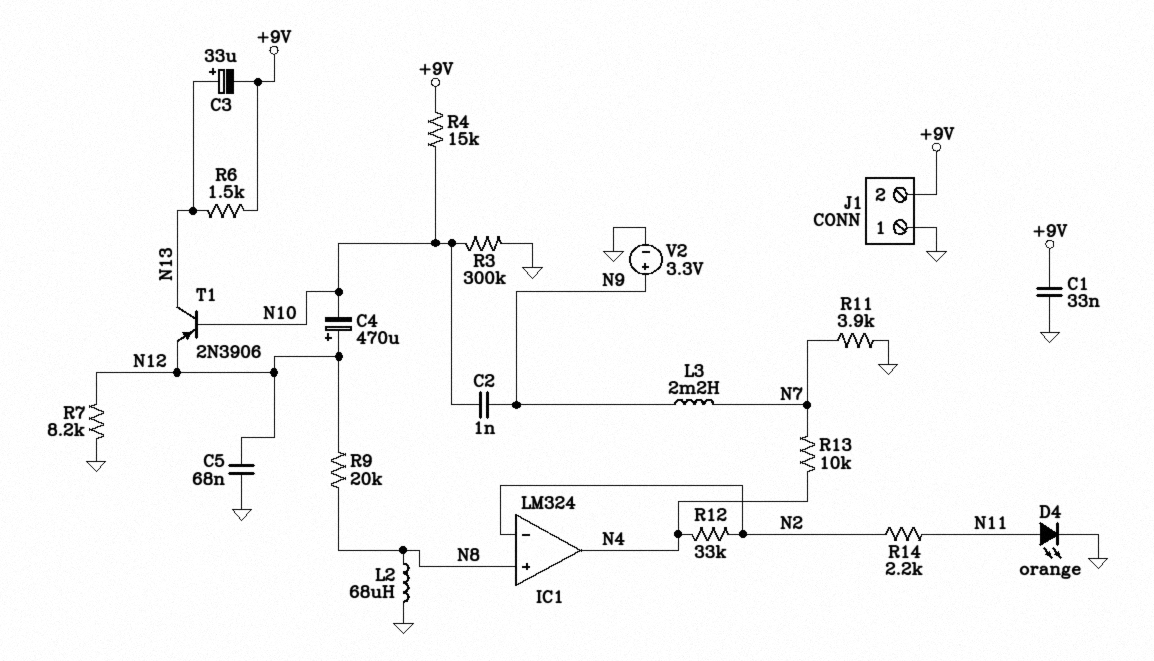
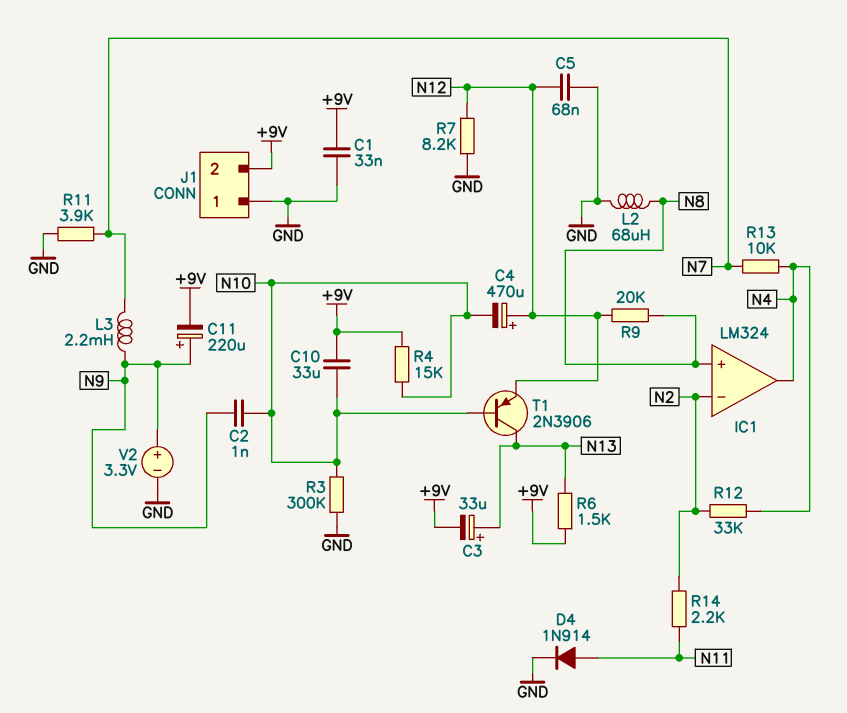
C10: none -> 33uF (+9V, N10)
C11: none -> 220uF (plus N9, minus +9V)
D4: LED orange (A N11, K GND) -> diode 1N914 (A N11, K GND)

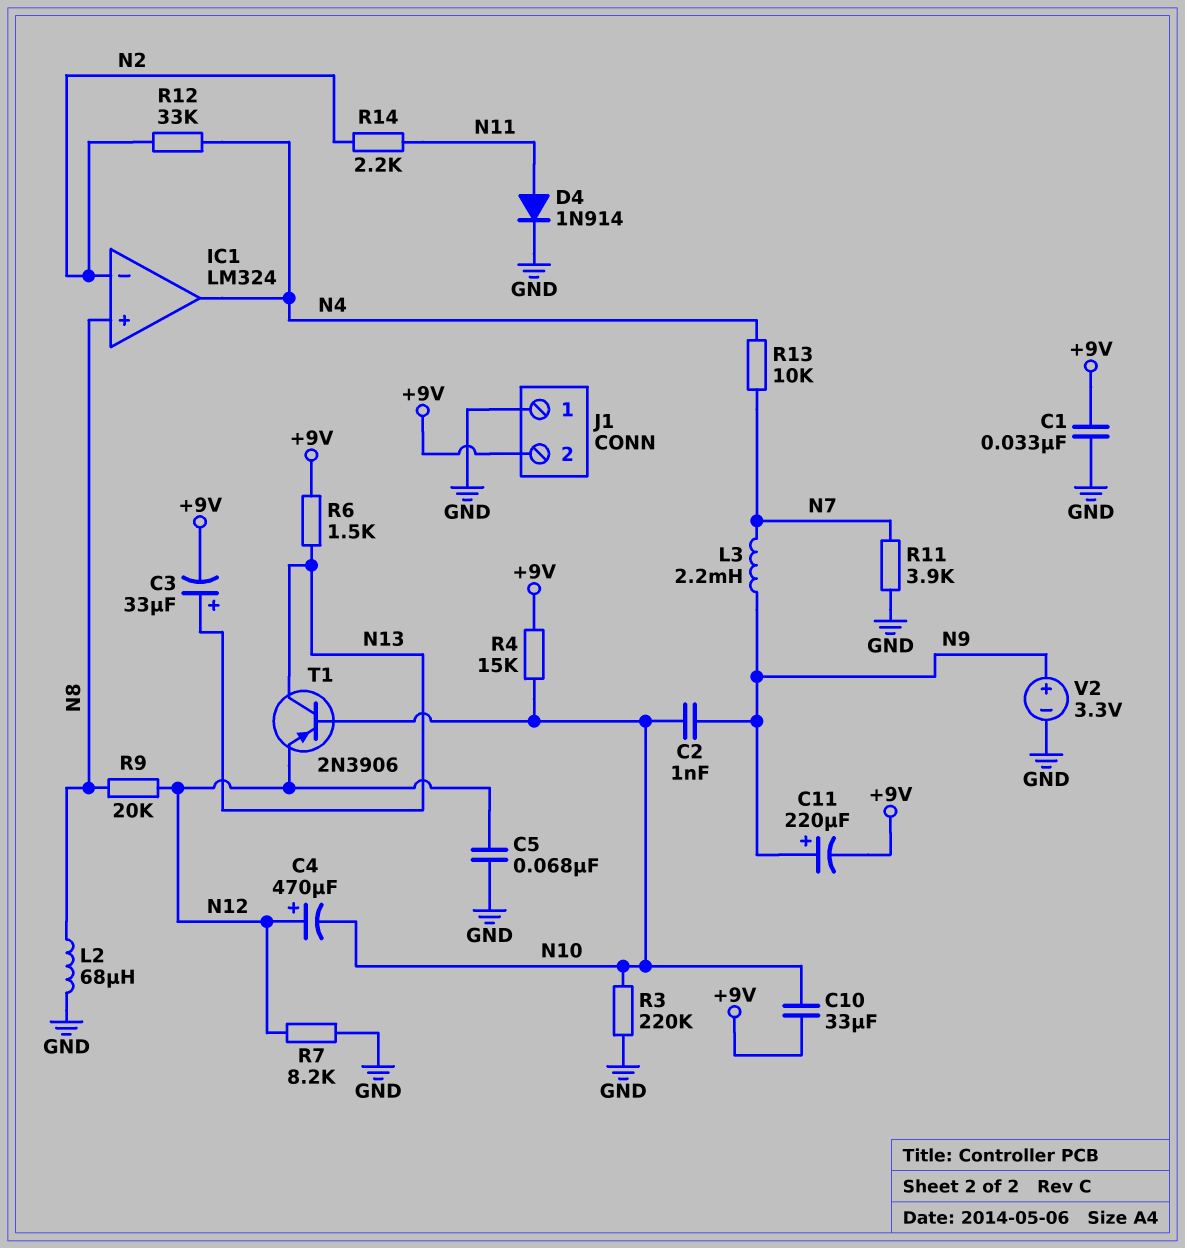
R3: 300k (GND, N10) -> 220k (GND, N10)

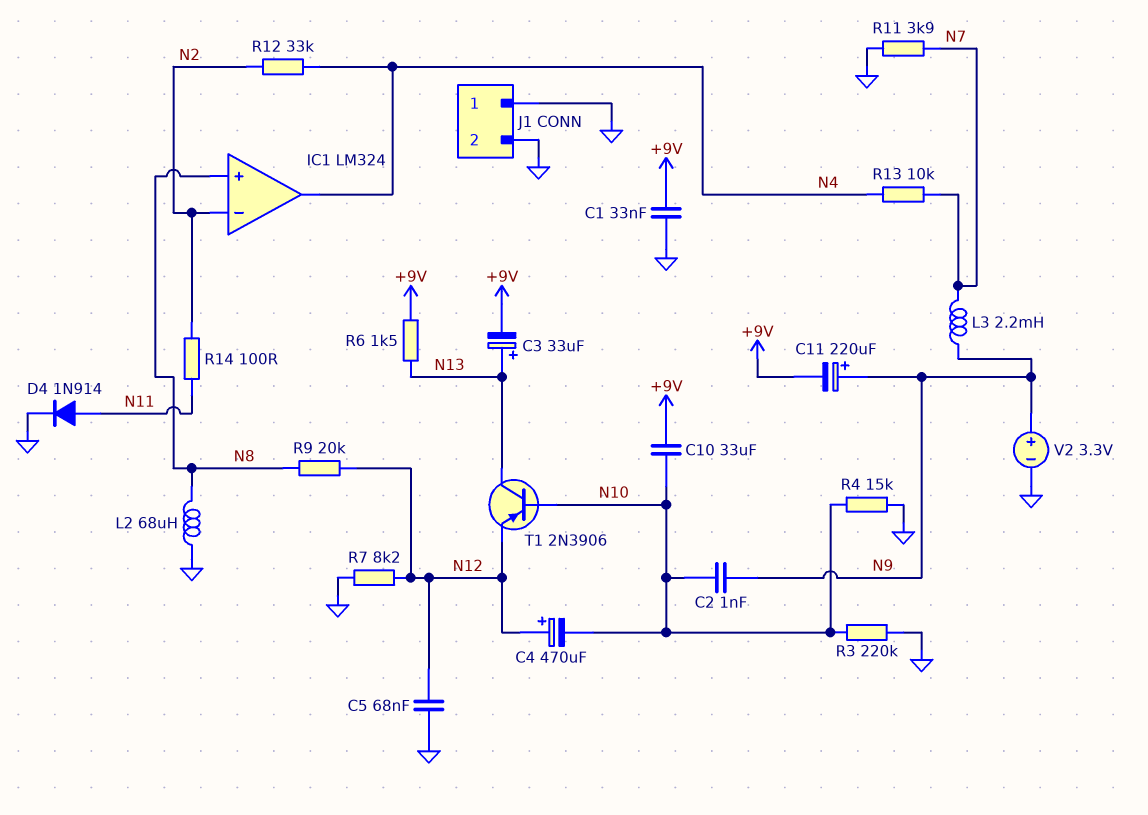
J1 pin 2: +9V -> GND
R4: 15k (+9V, N10) -> 15k (GND, N10)
R14: 2.2k (N2, N11) -> 100 (N2, N11)

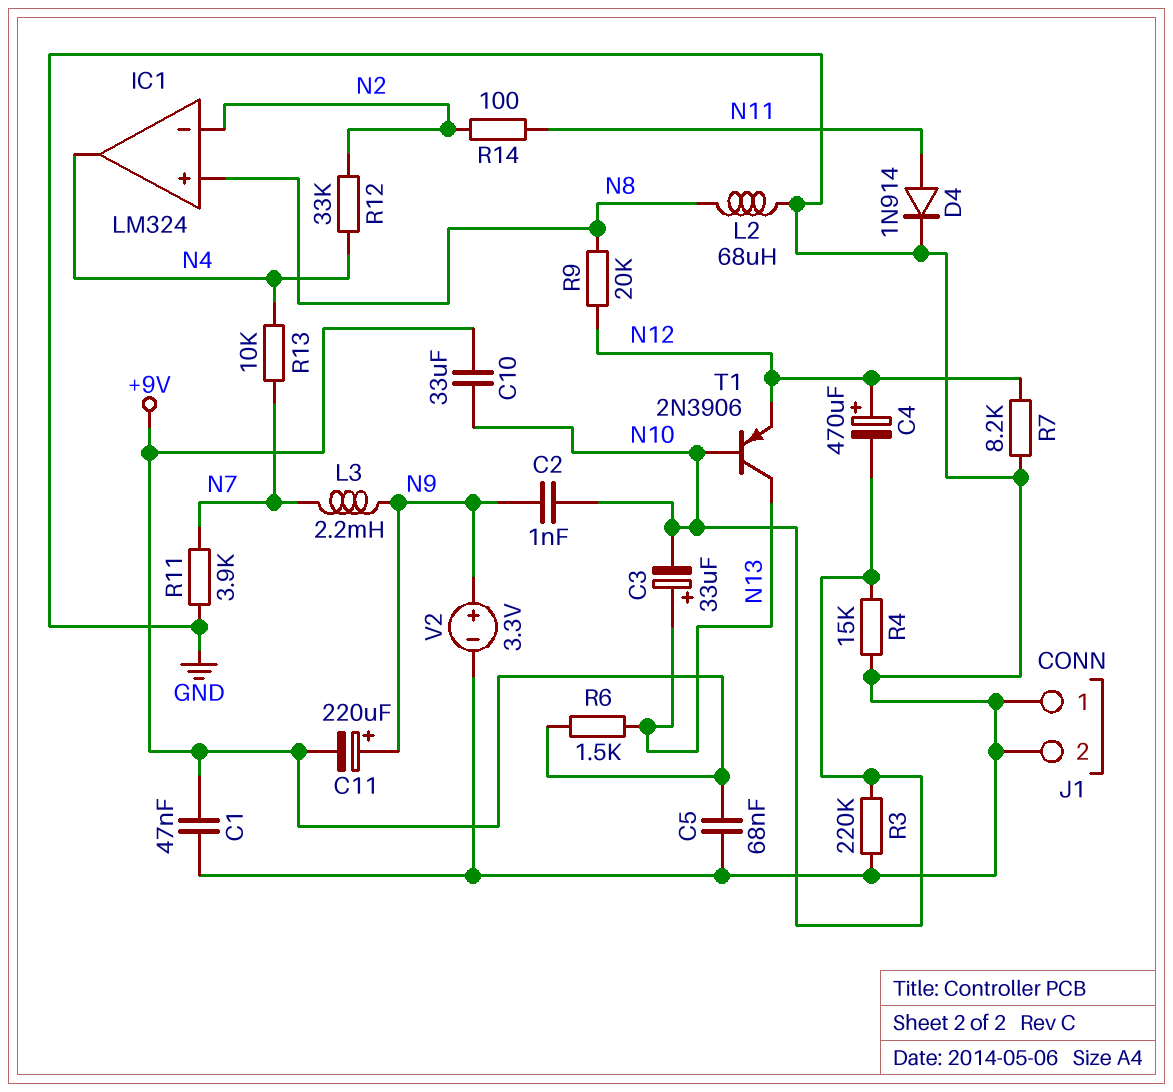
C1: 33nF (+9V, GND) -> 47nF (+9V, GND)
C3: 33uF (plus N13, minus +9V) -> 33uF (plus N13, minus N10)
C5: 68nF (GND, N12) -> 68nF (+9V, GND)

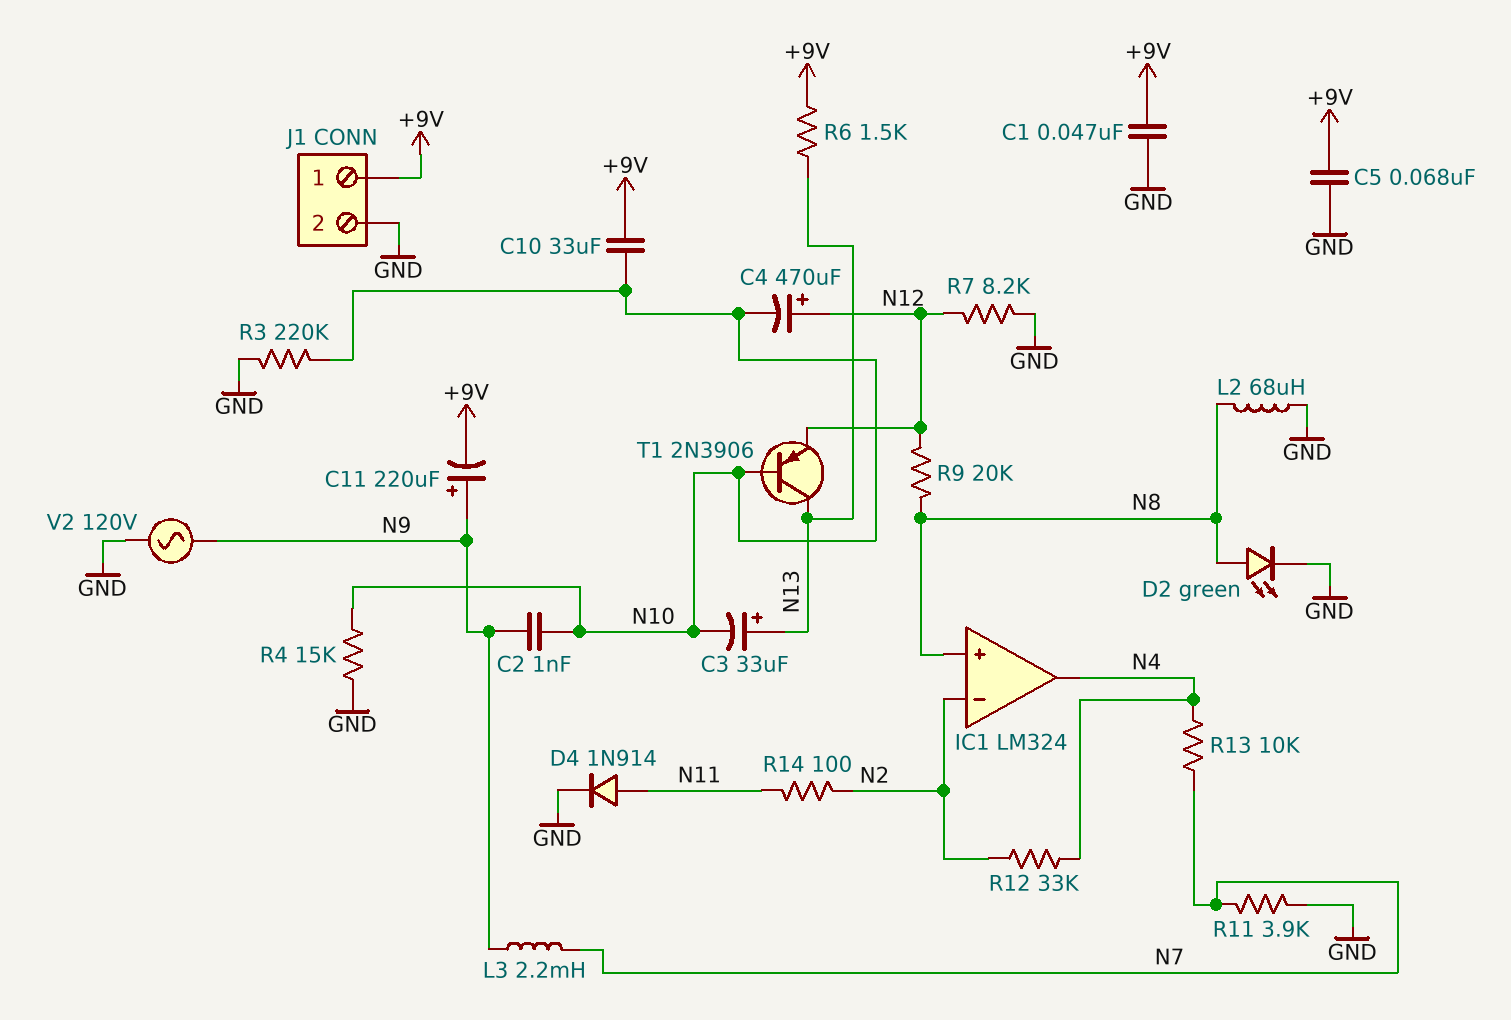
D2: none -> LED green (A N8, K GND)
J1 pin 1: GND -> +9V
V2: 3.3V (plus N9, minus GND) -> AC 120V (GND, N9)

